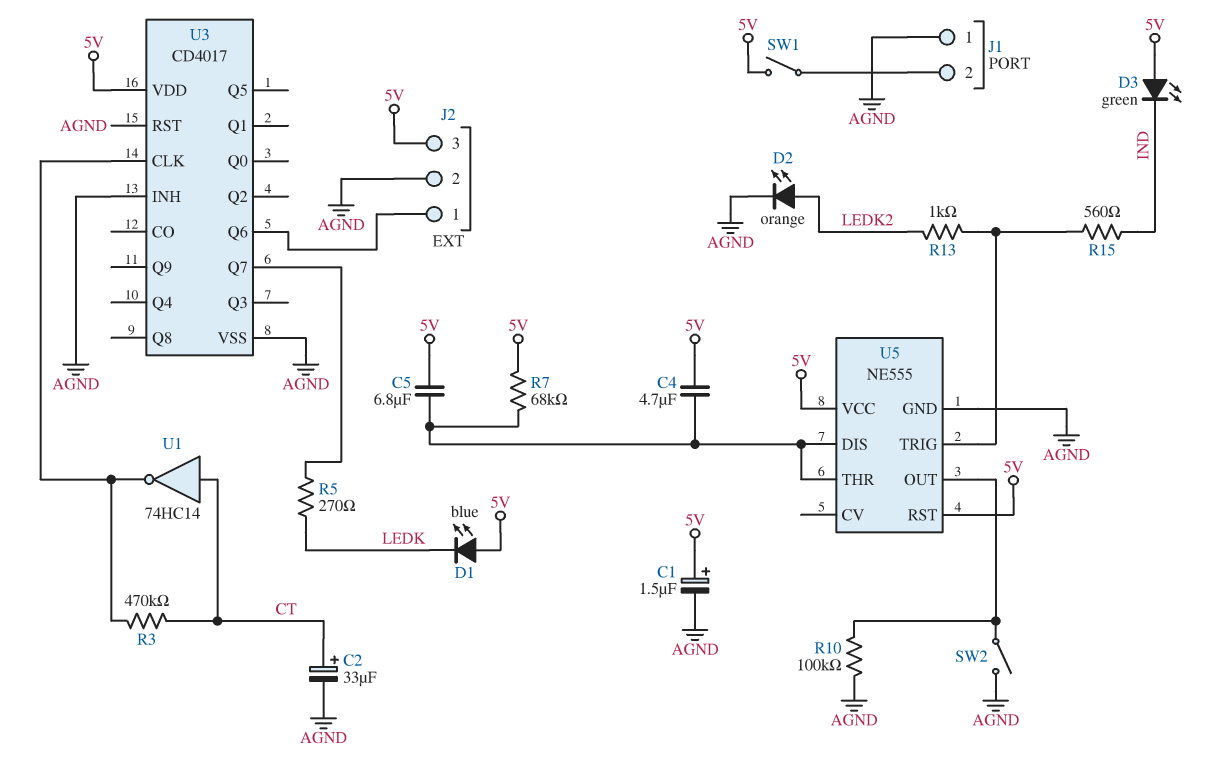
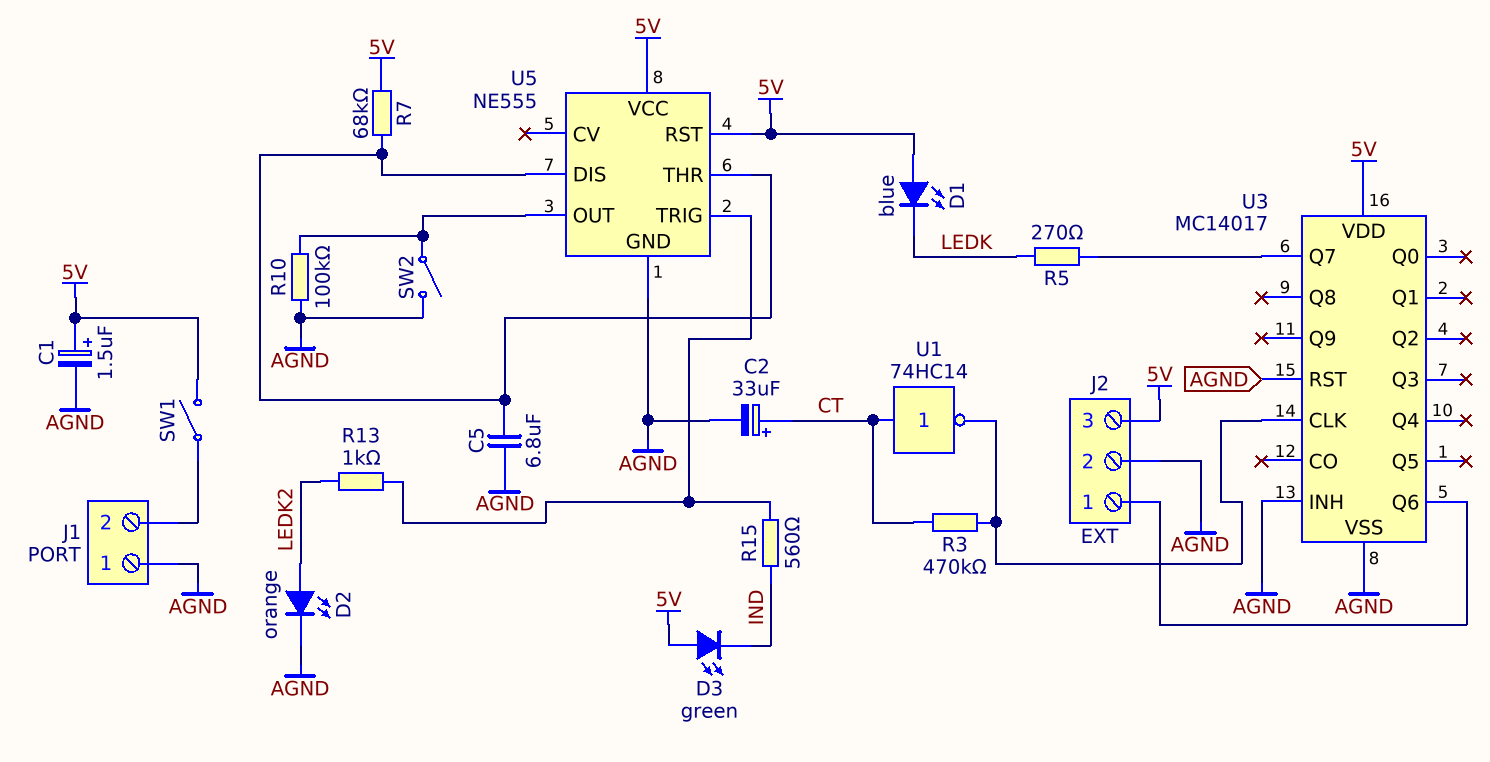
C4: 4.7uF (5V, U5/DIS) -> none
C5: 6.8uF (5V, U5/DIS) -> 6.8uF (AGND, U5/DIS)
U3: CD4017 -> MC14017

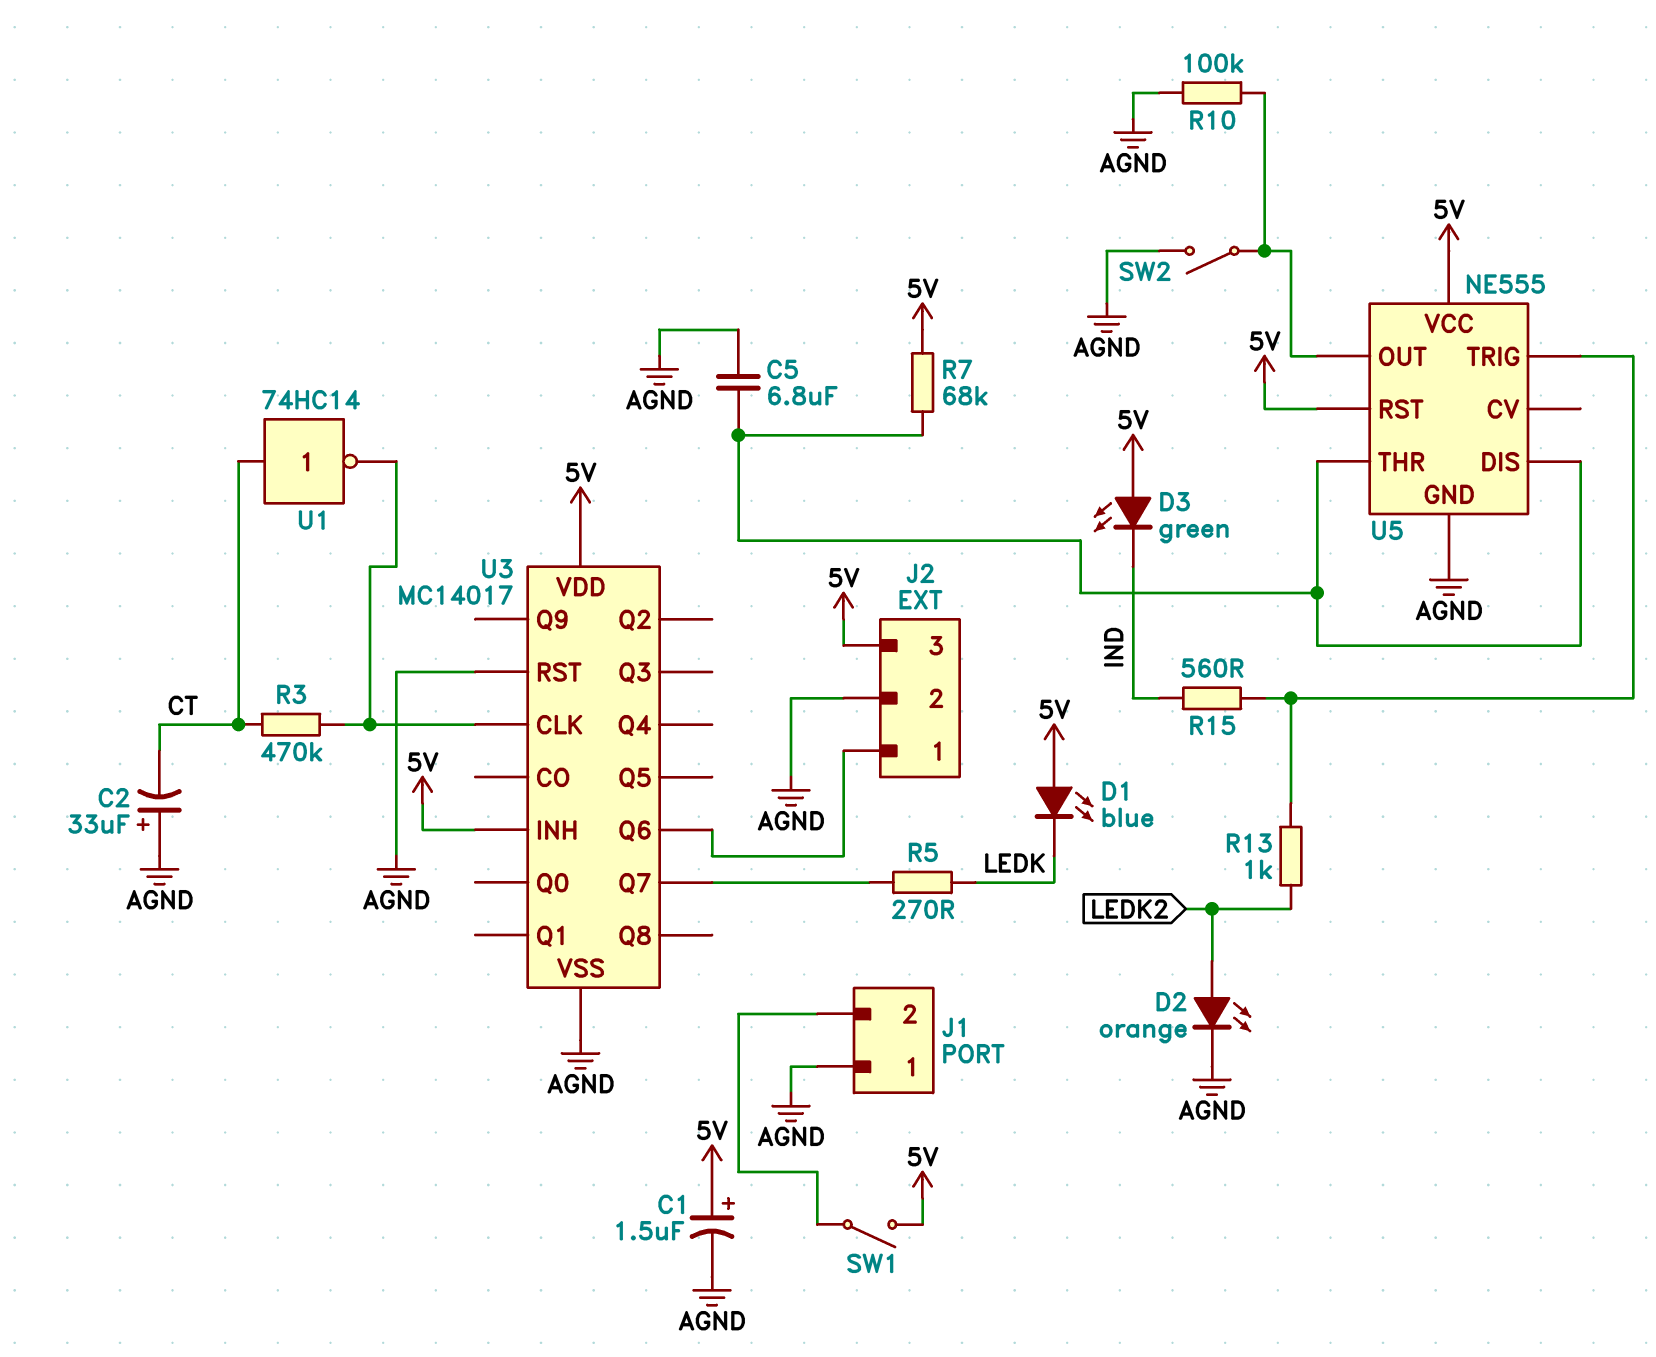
C2: 33uF (plus CT, minus AGND) -> 33uF (plus AGND, minus CT)
U3 pin INH: AGND -> 5V

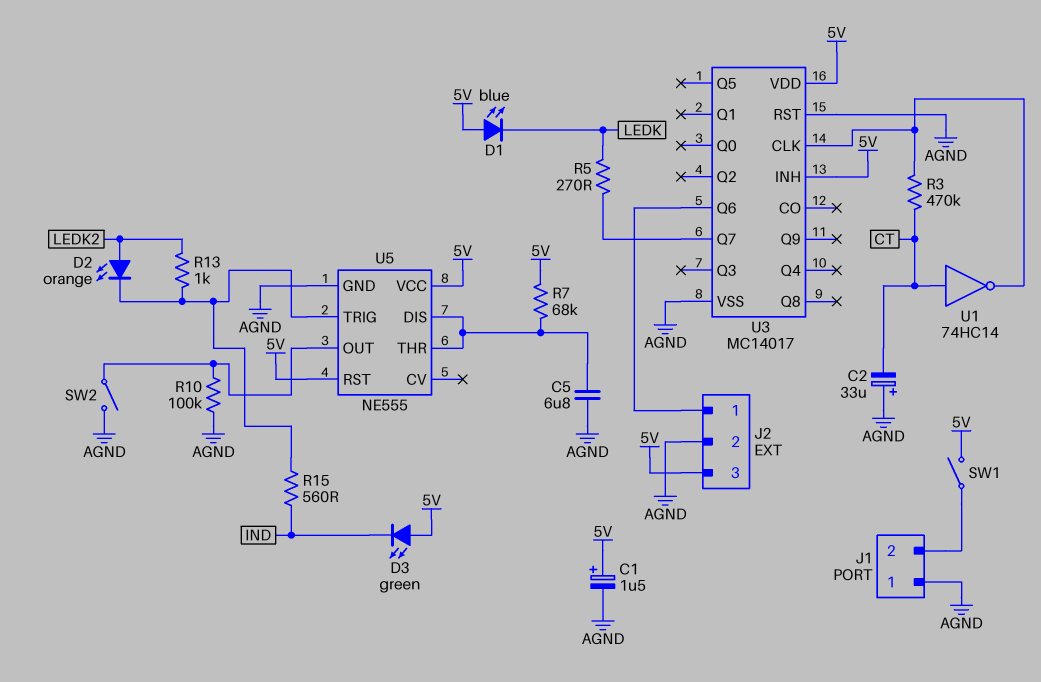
D2: LED orange (A LEDK2, K AGND) -> LED orange (A LEDK2, K U5/TRIG)

